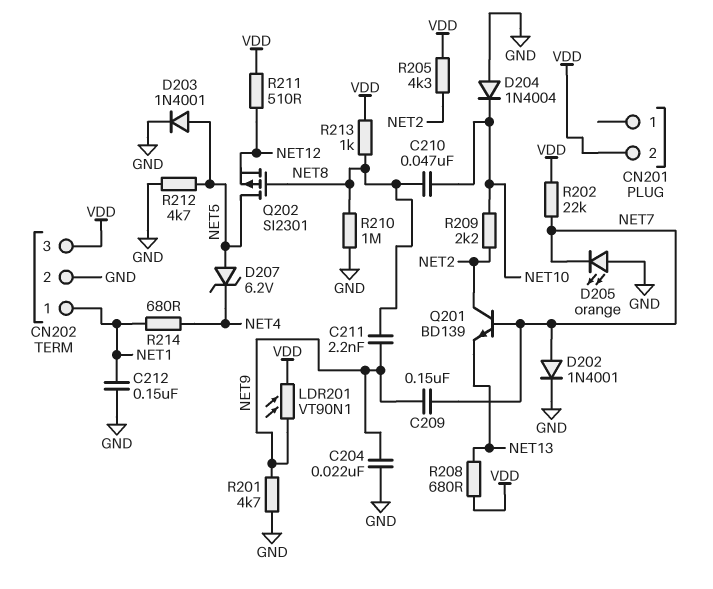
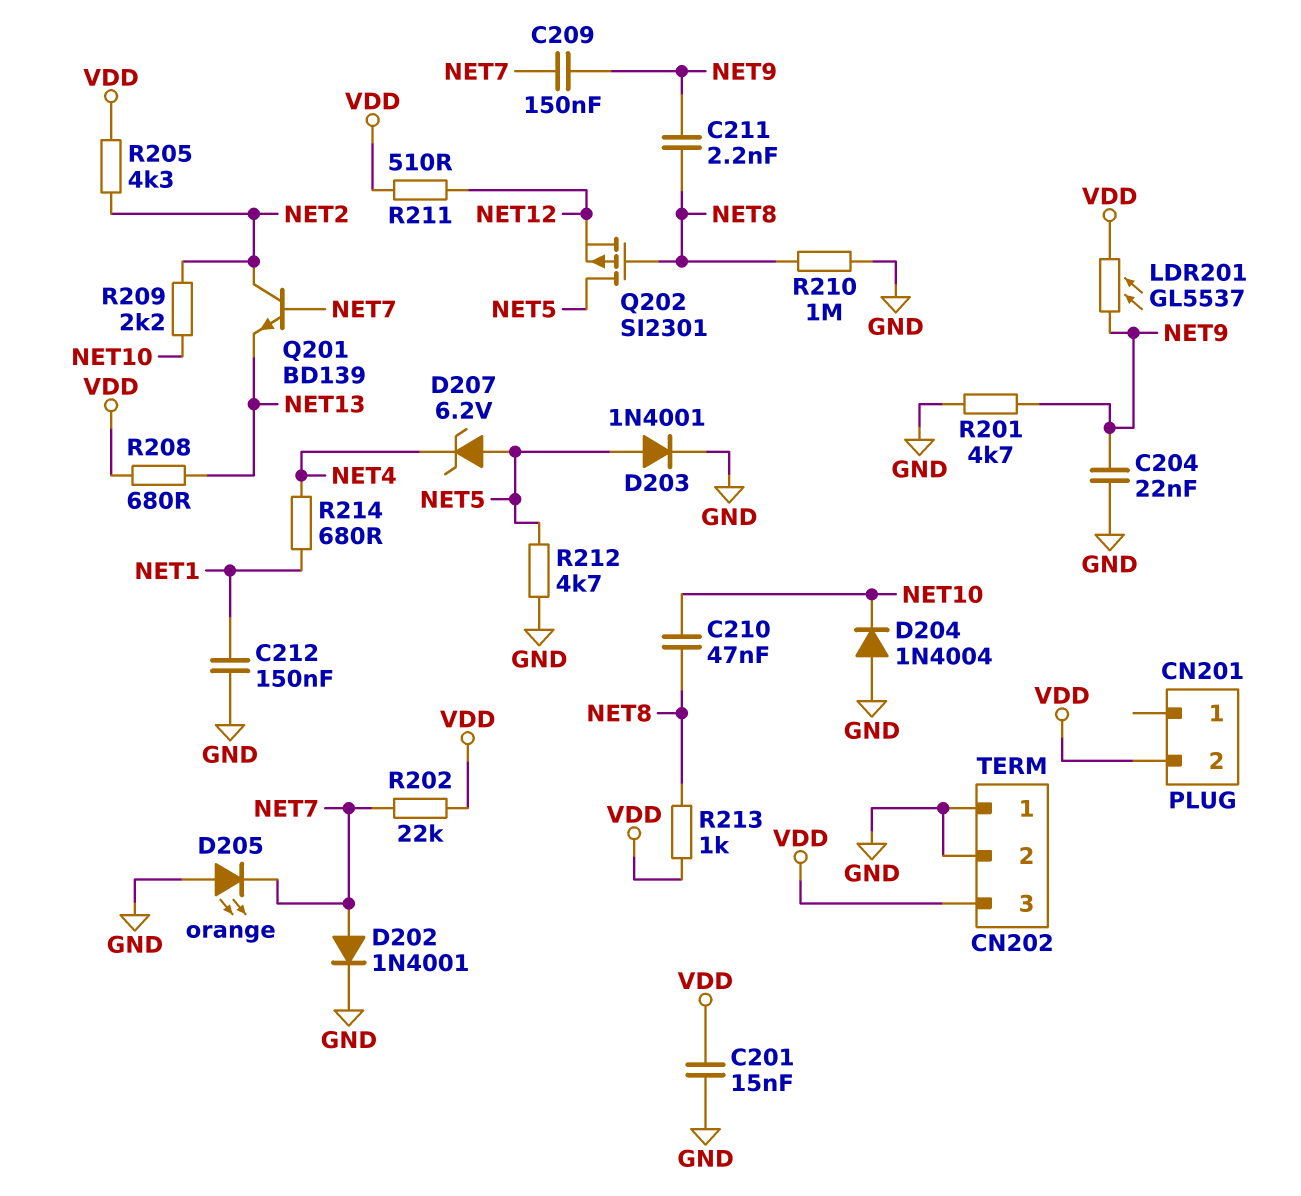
C201: none -> 15nF (GND, VDD)
CN202 pin 1: NET1 -> GND
LDR201: VT90N1 (NET9, VDD) -> GL5537 (NET9, VDD)

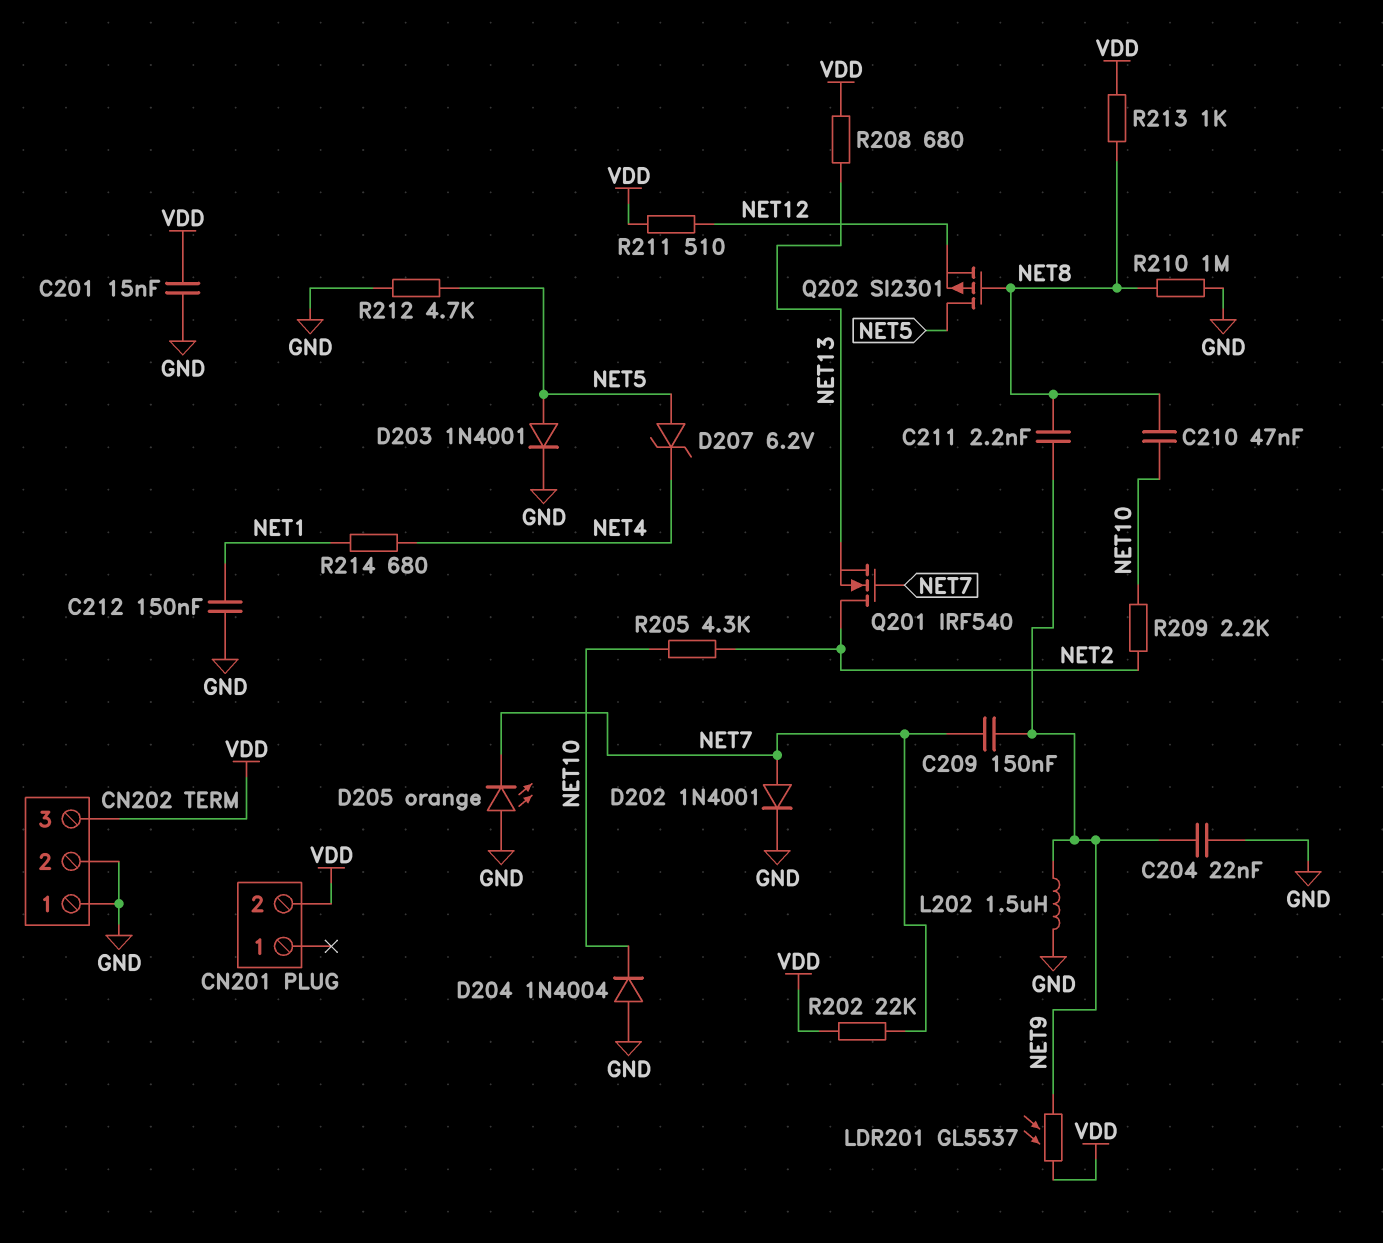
L202: none -> 1.5uH (GND, NET9)
Q201: NPN BD139 (B NET7, C NET2, E NET13) -> NMOS IRF540 (G NET7, D NET2, S NET13)
R201: 4.7k (GND, NET9) -> none
R205: 4.3k (NET2, VDD) -> 4.3k (NET2, NET10)

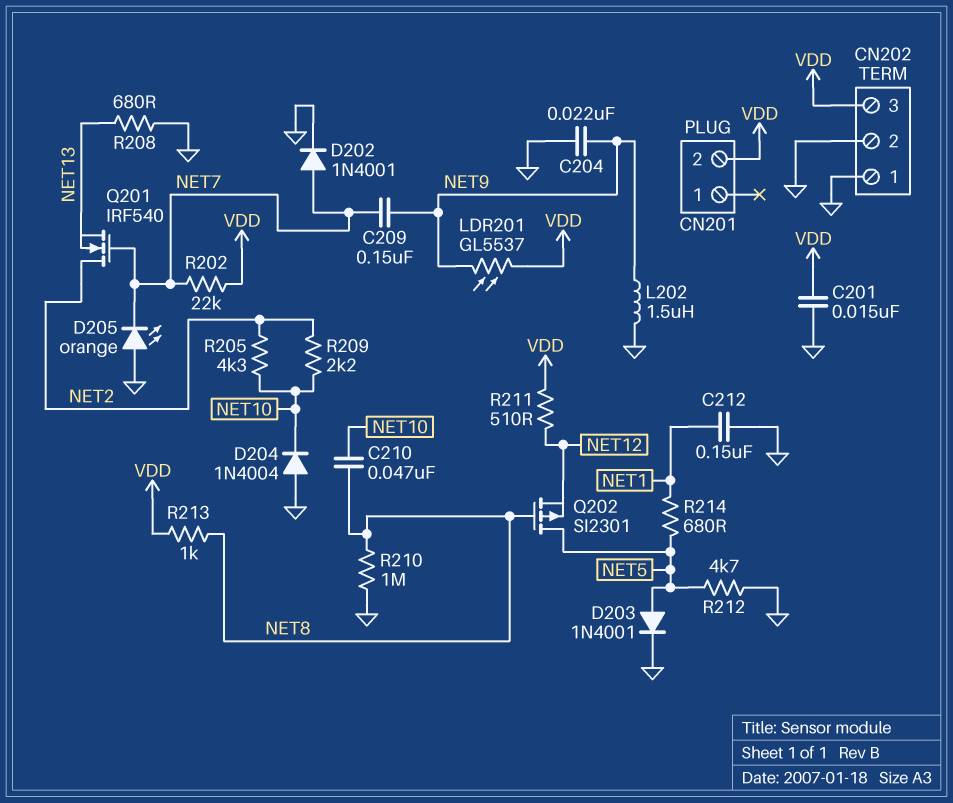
C211: 2.2nF (NET8, NET9) -> none
D207: zener 6.2V (A NET5, K NET4) -> none
R208: 680 (NET13, VDD) -> 680 (GND, NET13)
R214: 680 (NET1, NET4) -> 680 (NET1, NET5)

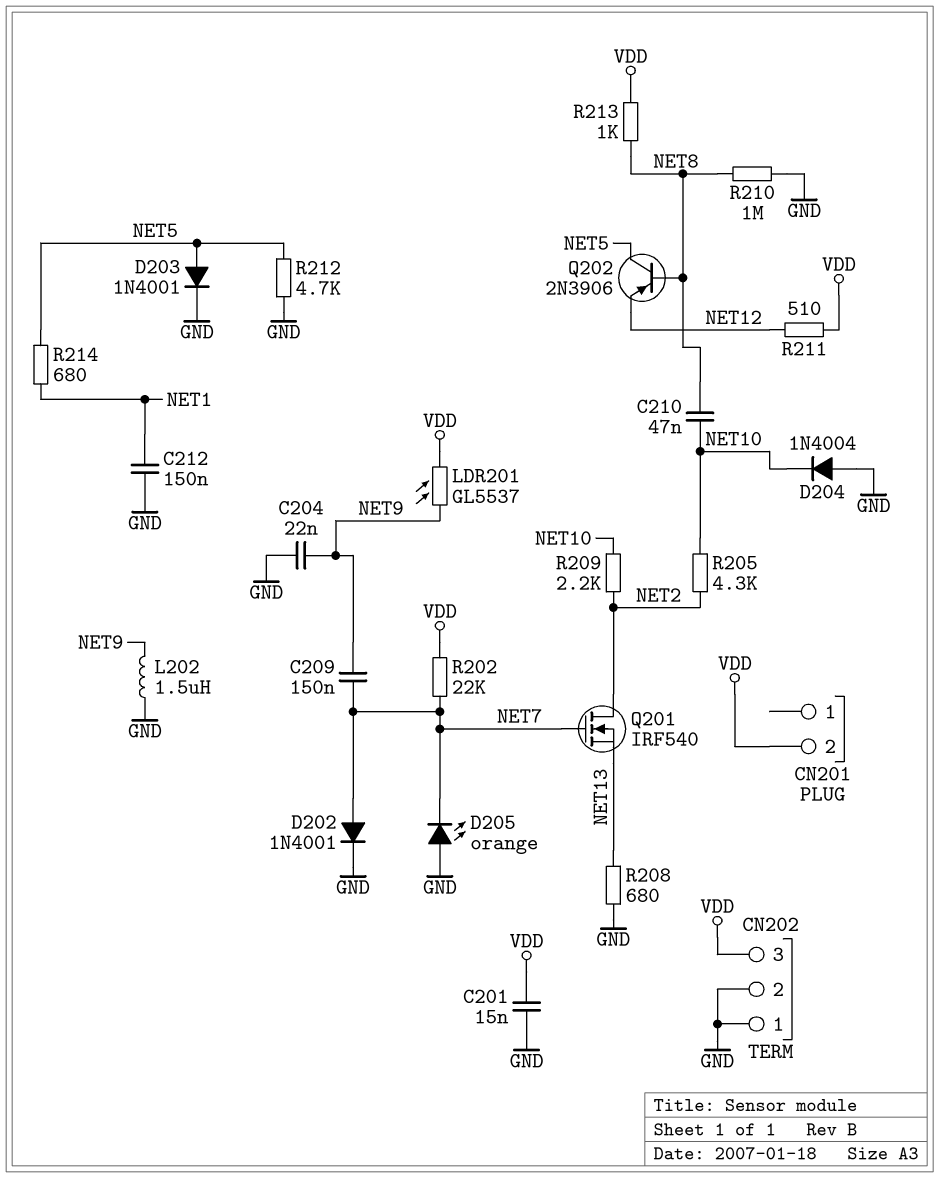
Q202: PMOS SI2301 (G NET8, D NET5, S NET12) -> PNP 2N3906 (B NET8, C NET5, E NET12)

